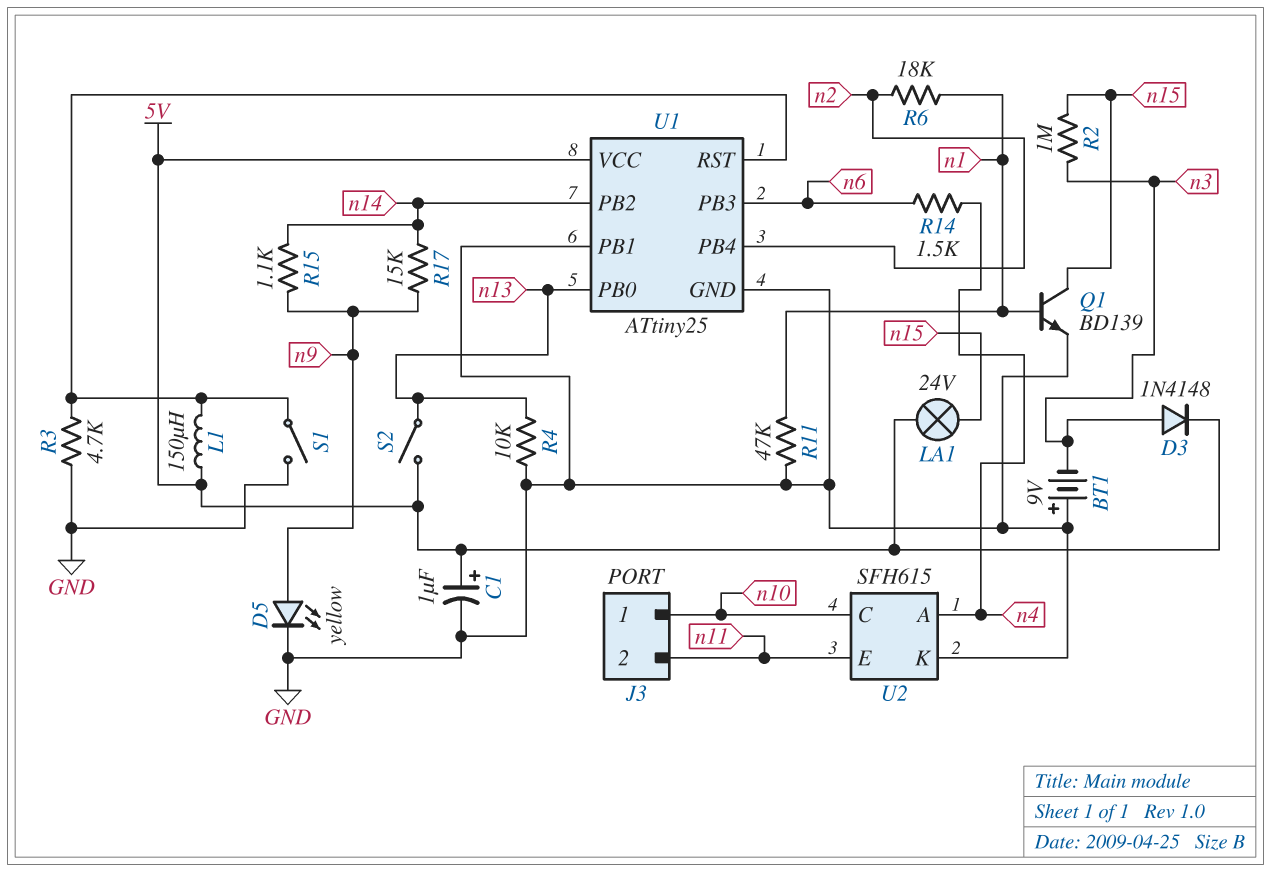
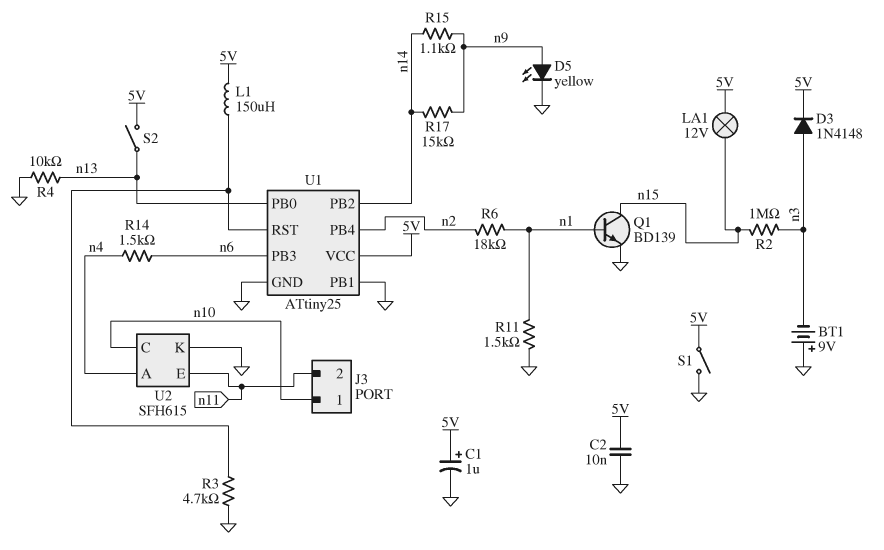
C2: none -> 10nF (5V, GND)
LA1: lamp 24V (5V, n15) -> lamp 12V (5V, n15)
R11: 47k (GND, n1) -> 1.5k (GND, n1)
S1: switch (GND, U1/RST) -> switch (5V, GND)

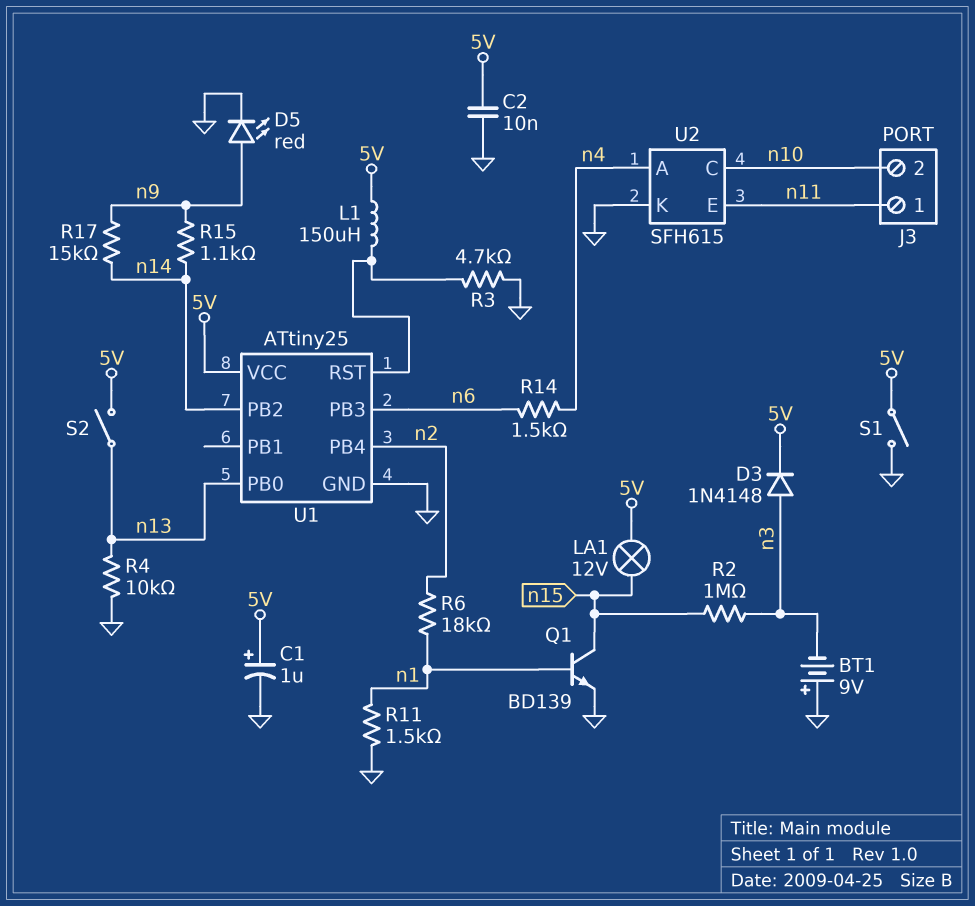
D5: LED yellow (A n9, K GND) -> LED red (A n9, K GND)
J3 pin 1: n10 -> n11
J3 pin 2: n11 -> n10
U1 pin PB1: GND -> none

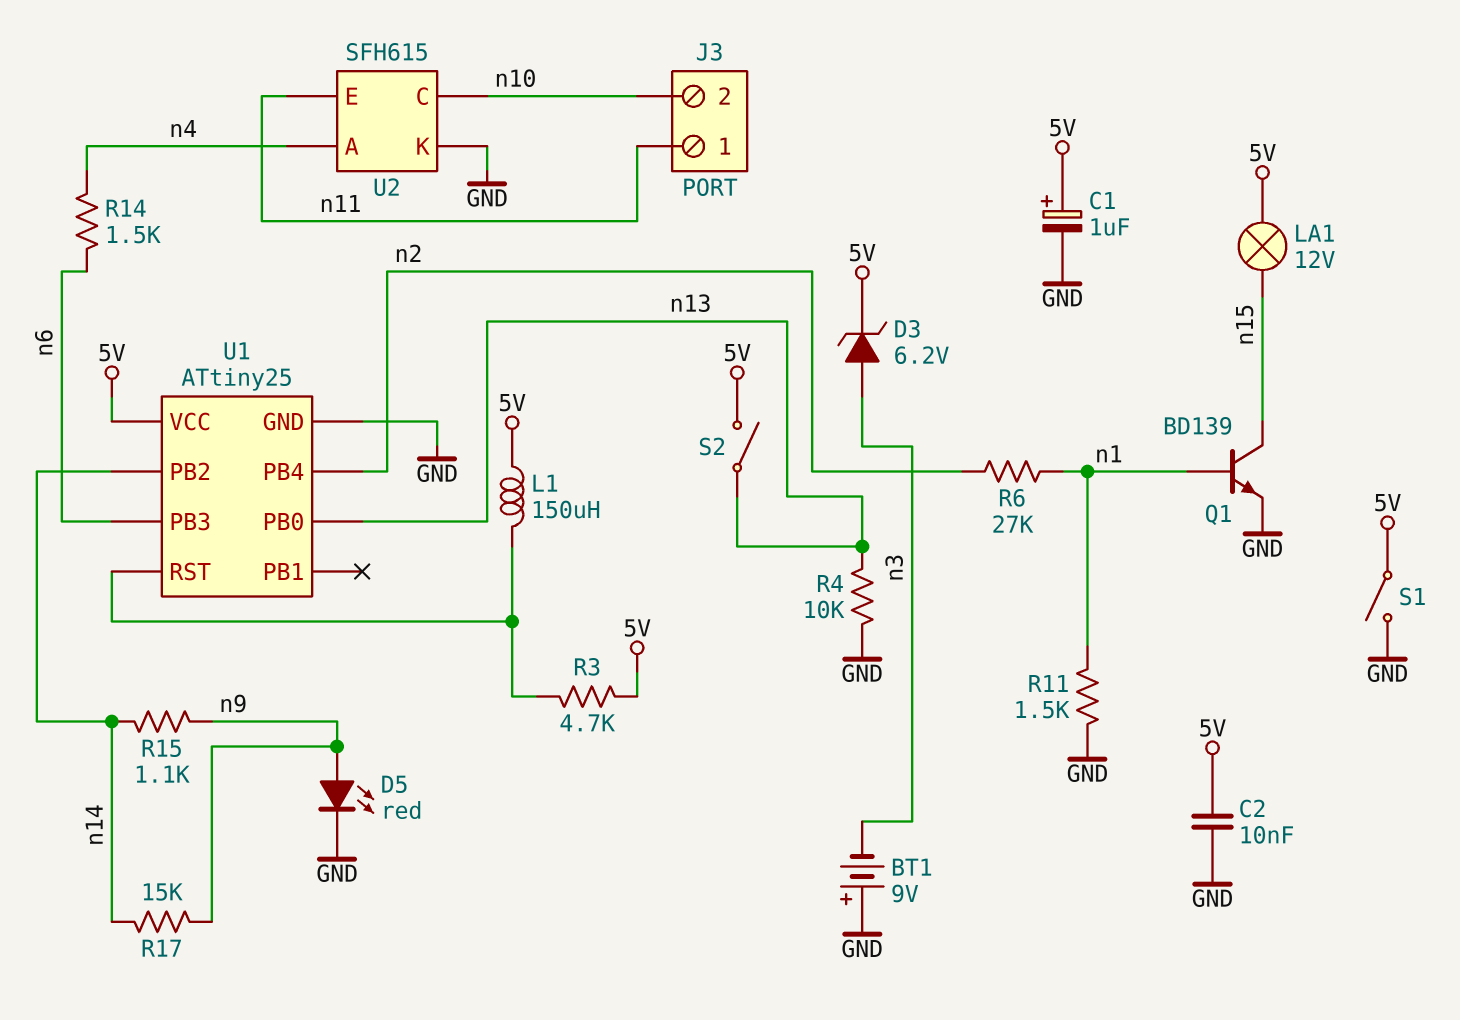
D3: diode 1N4148 (A n3, K 5V) -> zener 6.2V (A n3, K 5V)
R2: 1M (n3, n15) -> none
R3: 4.7k (GND, U1/RST) -> 4.7k (5V, U1/RST)
R6: 18k (n1, n2) -> 27k (n1, n2)

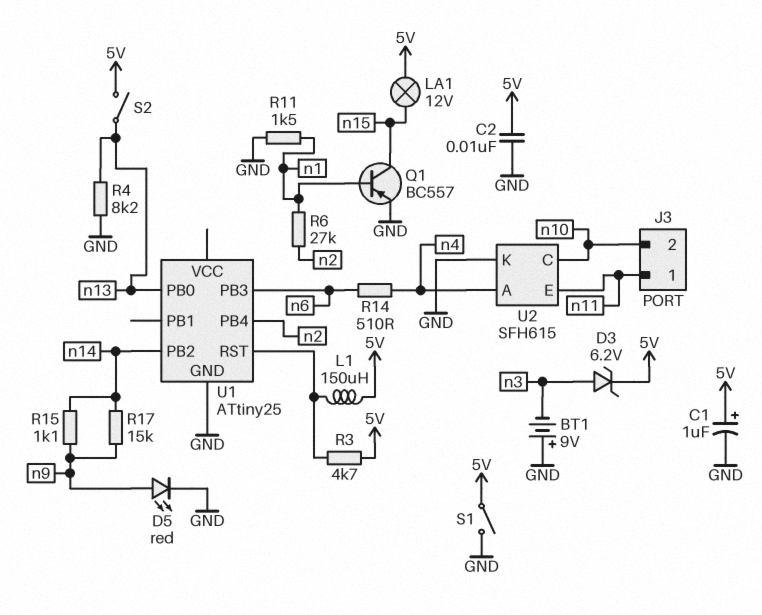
Q1: NPN BD139 (B n1, C n15, E GND) -> PNP BC557 (B n1, C n15, E GND)
R4: 10k (GND, n13) -> 8.2k (GND, n13)
R14: 1.5k (n4, n6) -> 510 (n4, n6)
U1 pin VCC: 5V -> none

